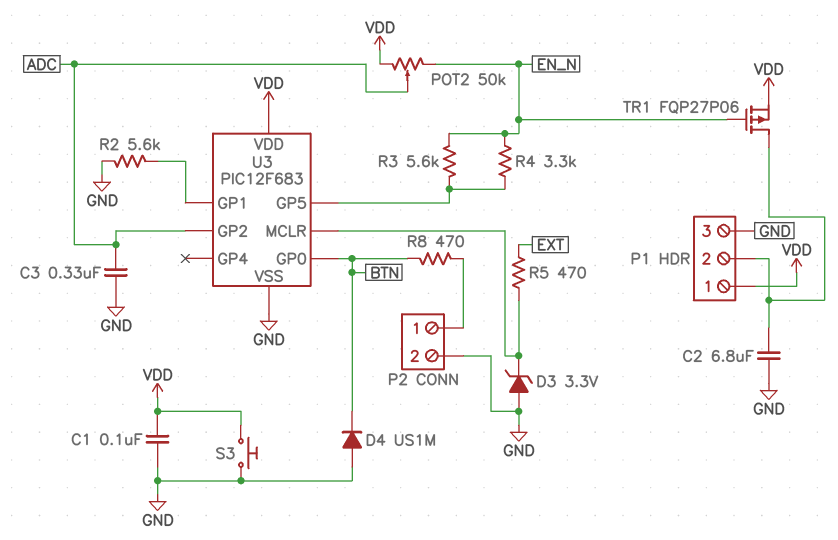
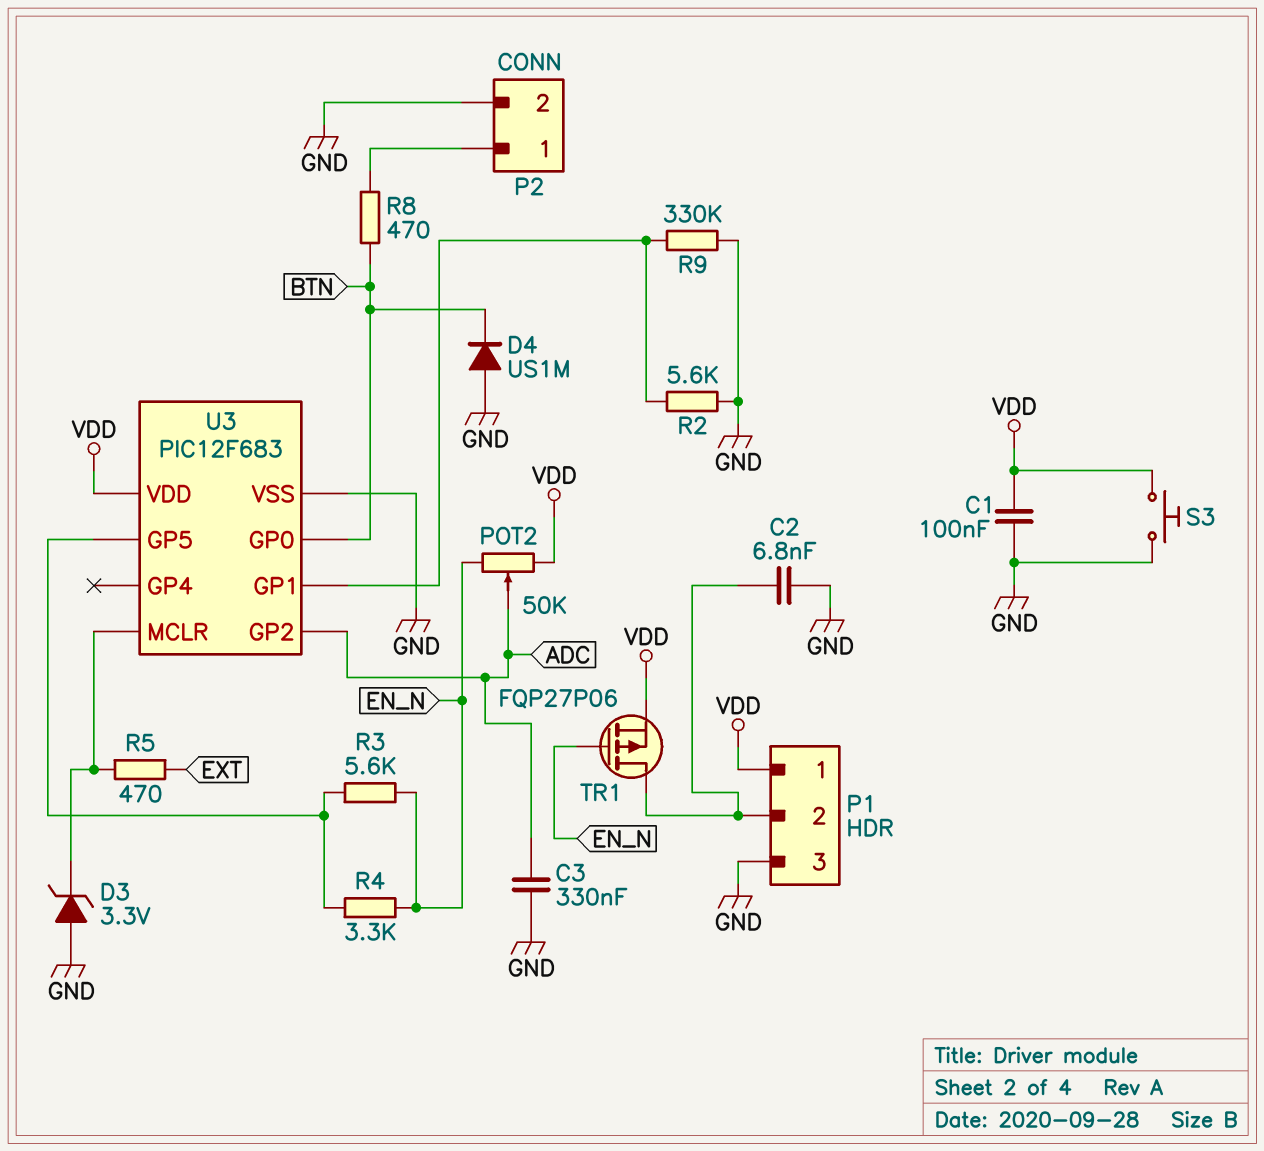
C2: 6.8uF (GND, P1/2) -> 6.8nF (GND, P1/2)
R9: none -> 330k (GND, U3/GP1)

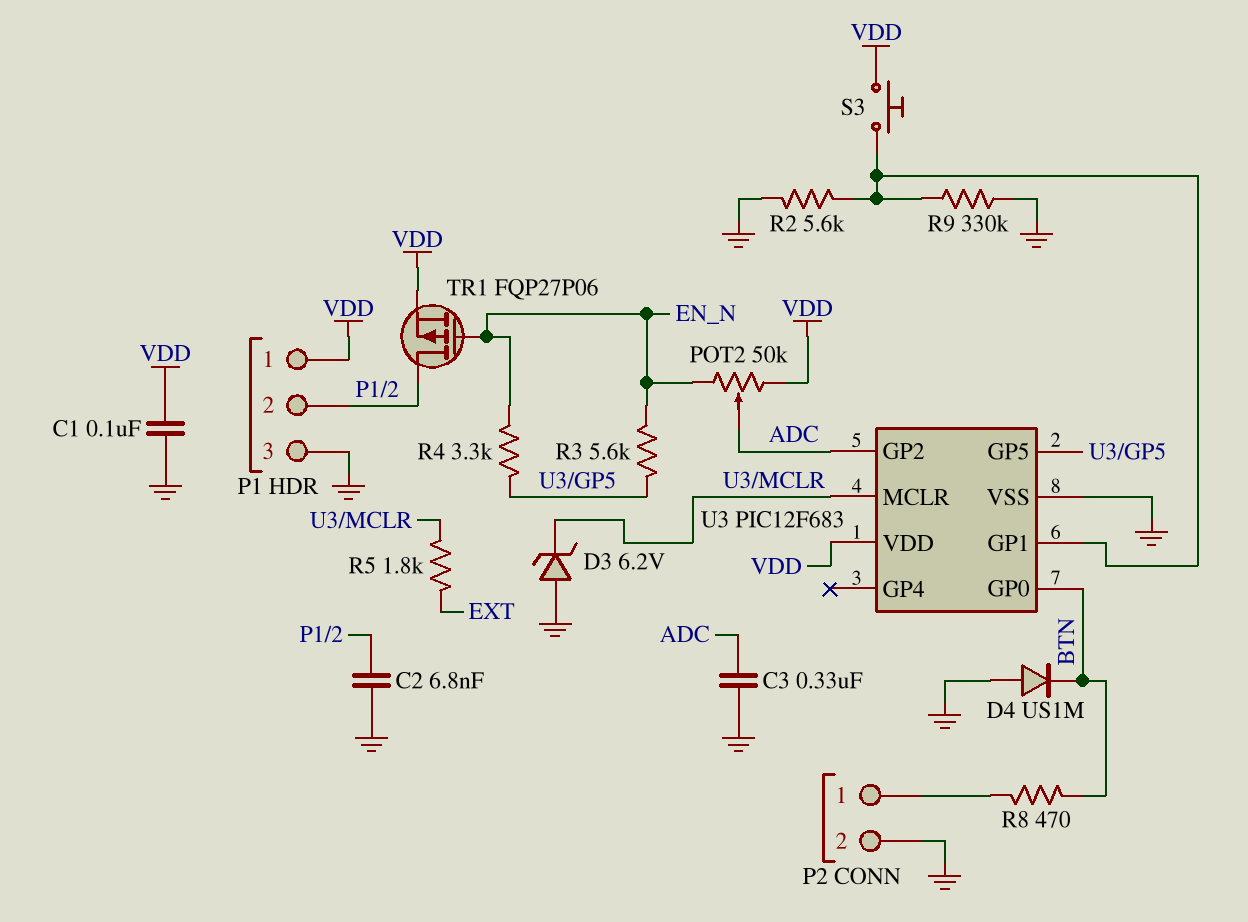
D3: zener 3.3V (A GND, K U3/MCLR) -> zener 6.2V (A GND, K U3/MCLR)
R5: 470 (EXT, U3/MCLR) -> 1.8k (EXT, U3/MCLR)
S3: button (GND, VDD) -> button (U3/GP1, VDD)

